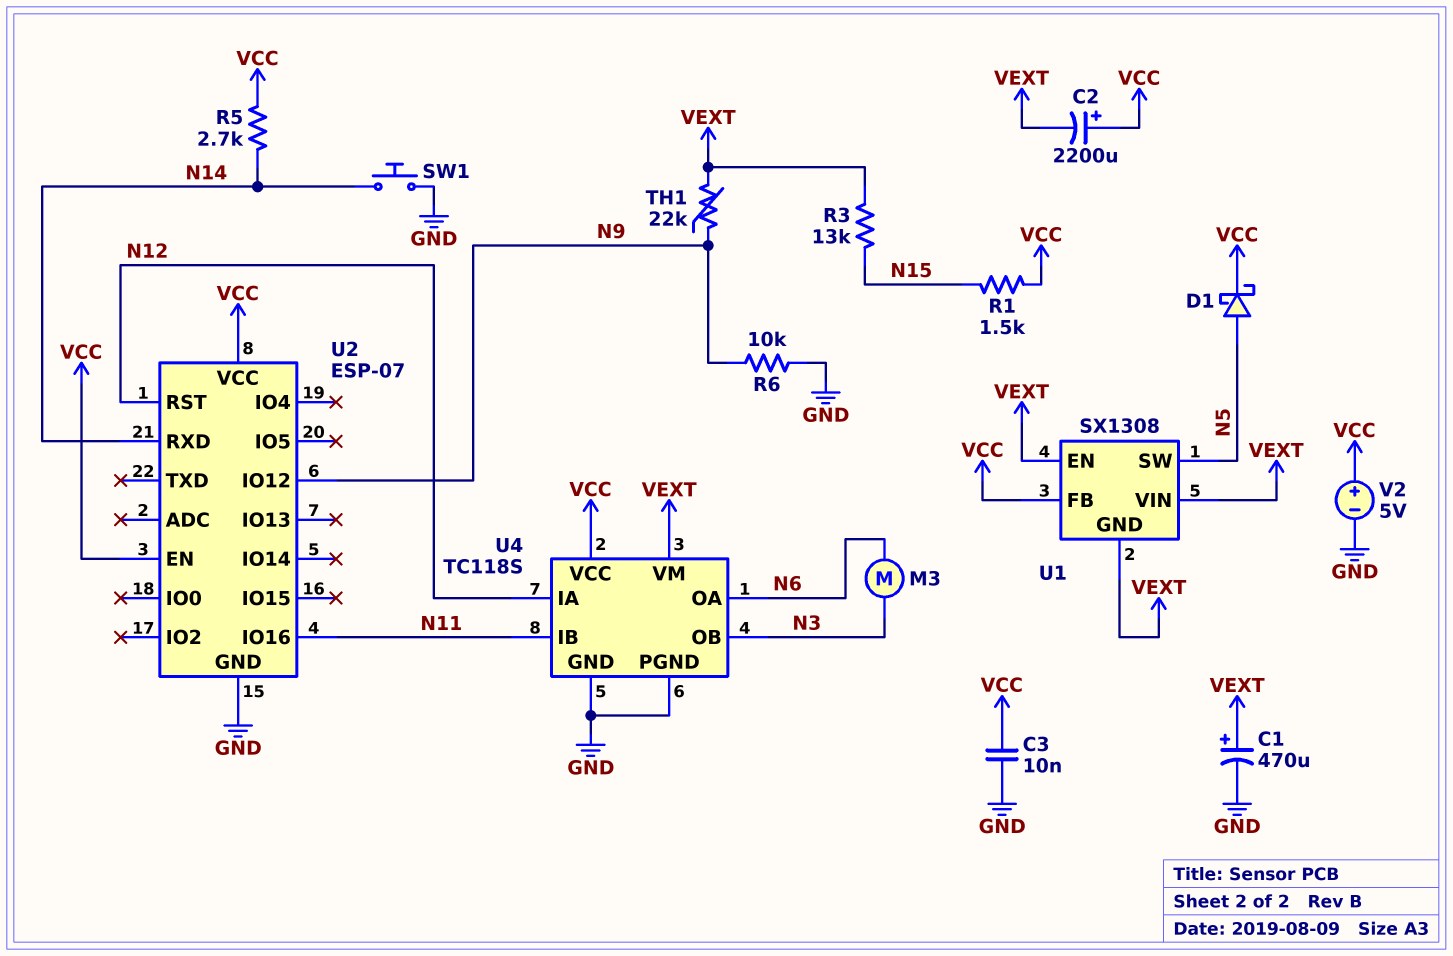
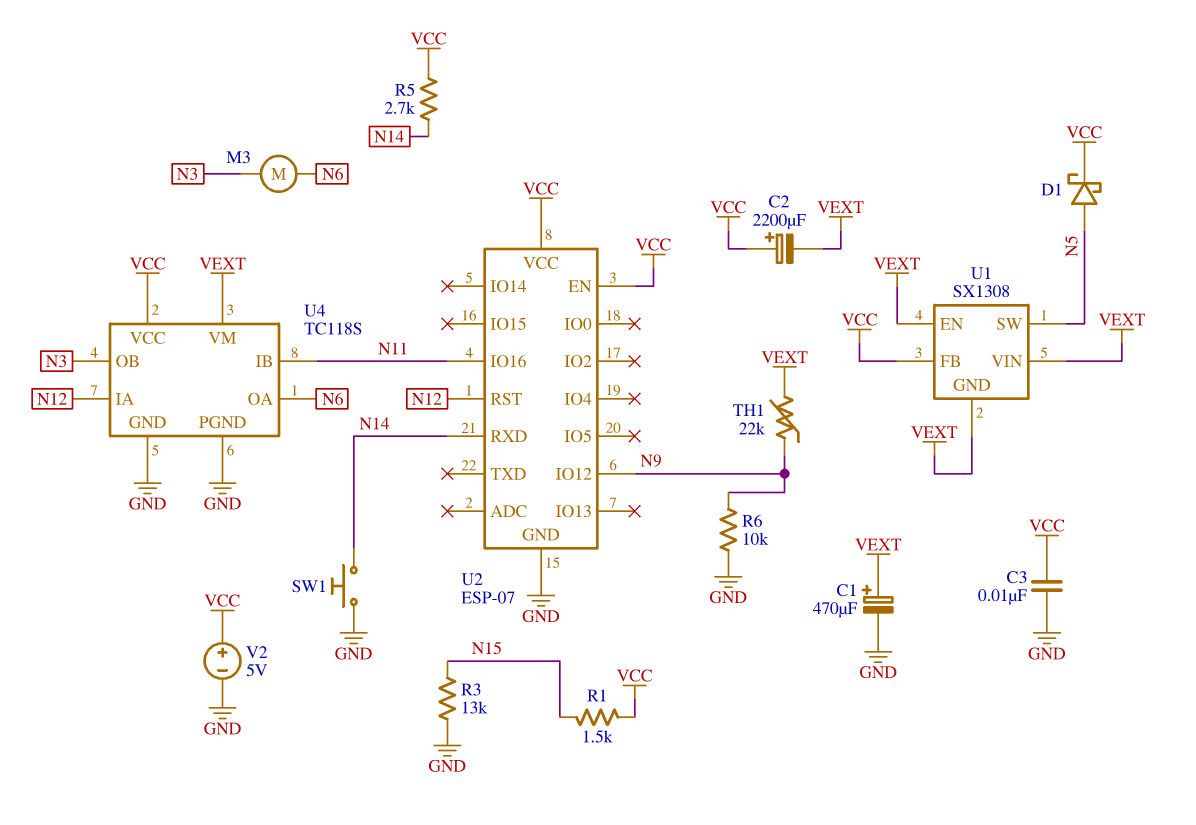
R3: 13k (N15, VEXT) -> 13k (GND, N15)

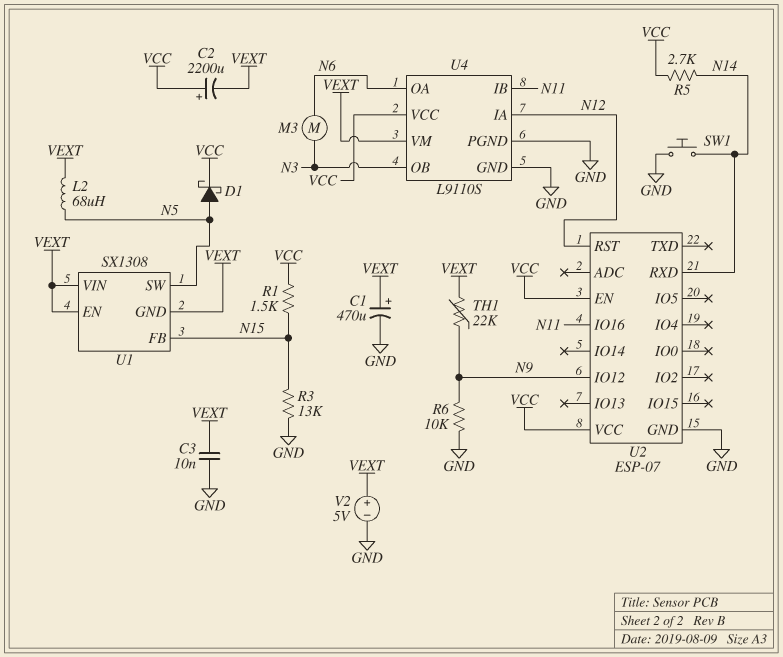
C3: 10nF (GND, VCC) -> 10nF (GND, VEXT)
L2: none -> 68uH (N5, VEXT)
U1 pin FB: VCC -> N15
U4: TC118S -> L9110S
V2: 5V (plus VCC, minus GND) -> 5V (plus VEXT, minus GND)

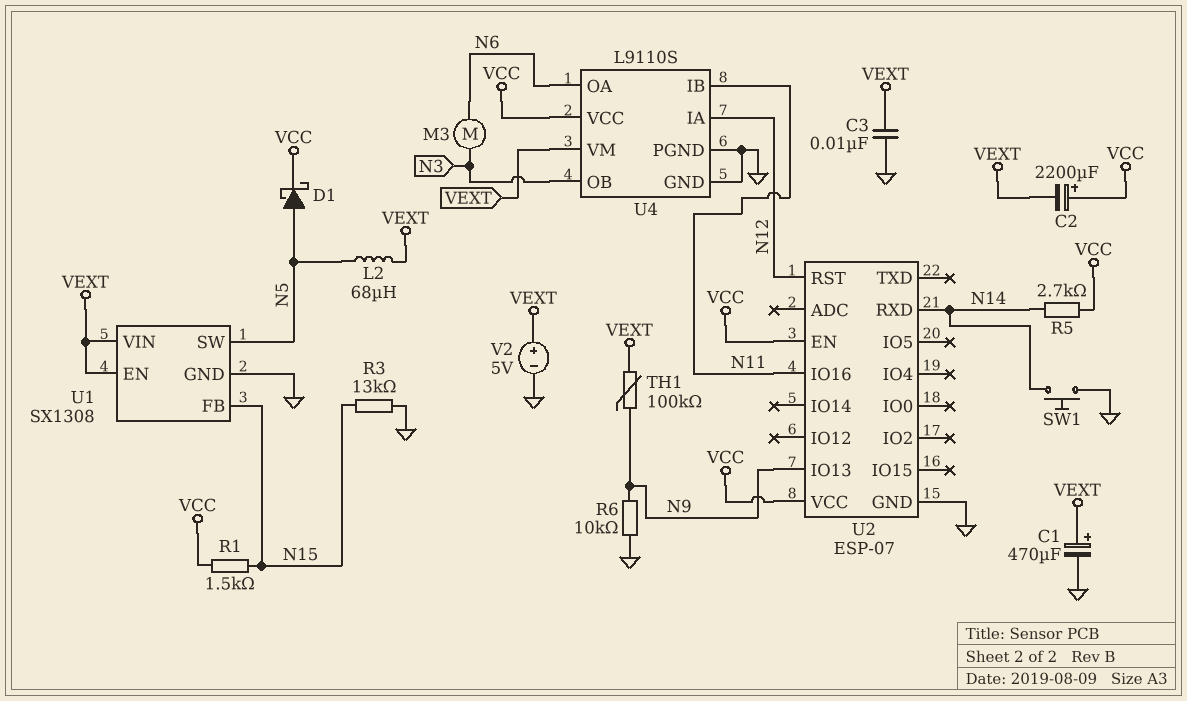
TH1: 22k (N9, VEXT) -> 100k (N9, VEXT)
U1 pin GND: VEXT -> GND
U2 pin IO12: N9 -> none
U2 pin IO13: none -> N9

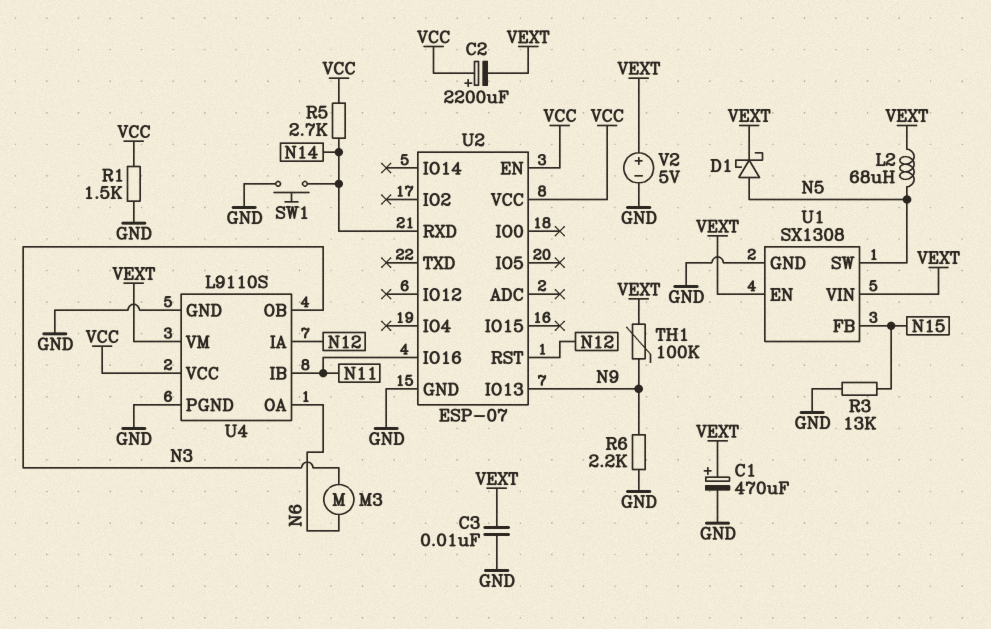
D1: schottky (A N5, K VCC) -> schottky (A N5, K VEXT)
R1: 1.5k (N15, VCC) -> 1.5k (GND, VCC)
R6: 10k (GND, N9) -> 2.2k (GND, N9)

